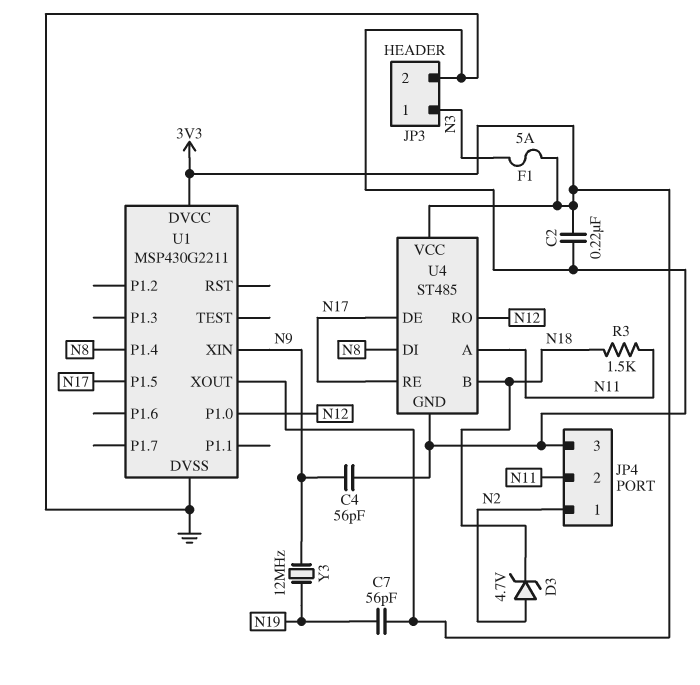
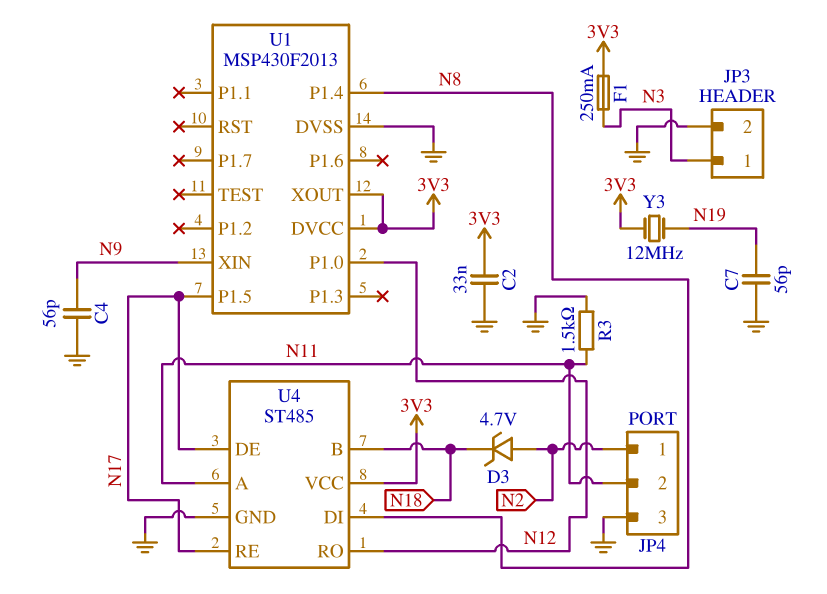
C2: 220nF (3V3, GND) -> 33nF (3V3, GND)
C7: 56pF (3V3, N19) -> 56pF (GND, N19)
F1: 5A (3V3, N3) -> 250mA (3V3, N3)
R3: 1.5k (N11, N18) -> 1.5k (GND, N11)
U1: MSP430G2211 -> MSP430F2013
Y3: 12MHz (N9, N19) -> 12MHz (3V3, N19)

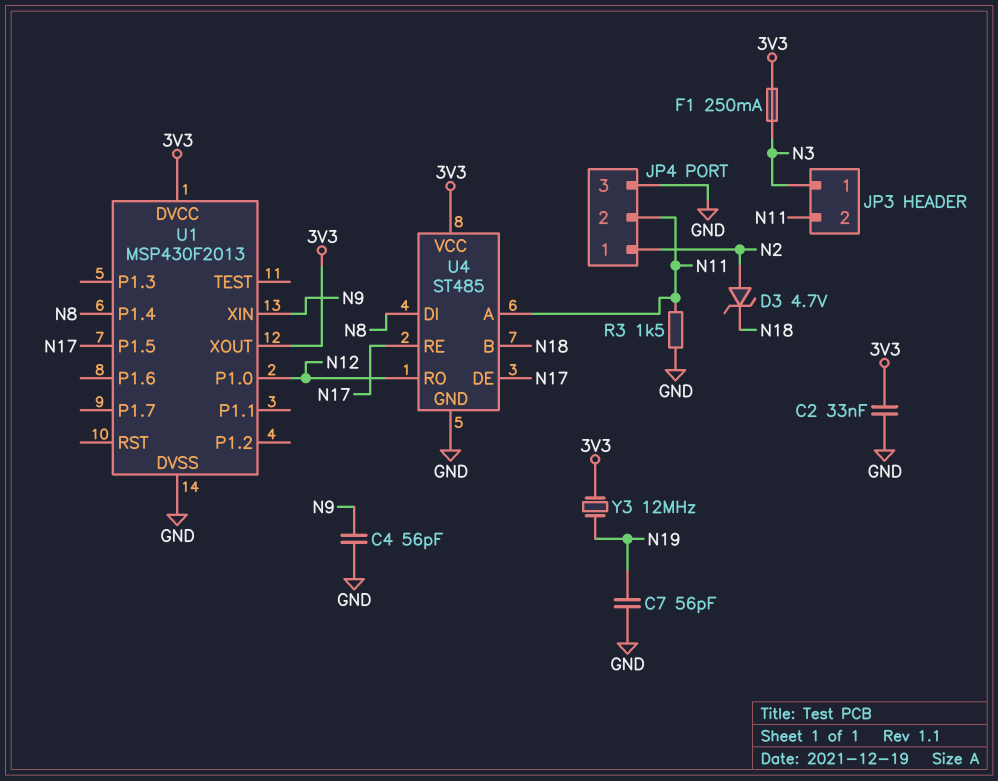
JP3 pin 2: GND -> N11

